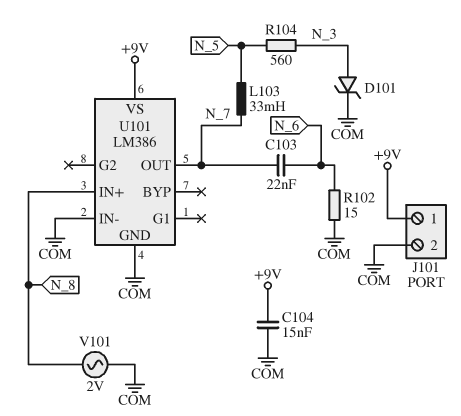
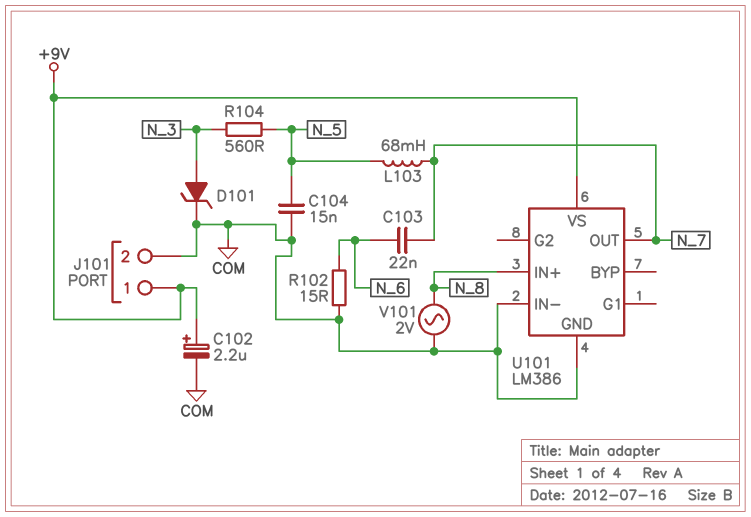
C102: none -> 2.2uF (plus +9V, minus COM)
C104: 15nF (+9V, COM) -> 15nF (COM, N_5)
L103: 33mH (N_5, N_7) -> 68mH (N_5, N_7)

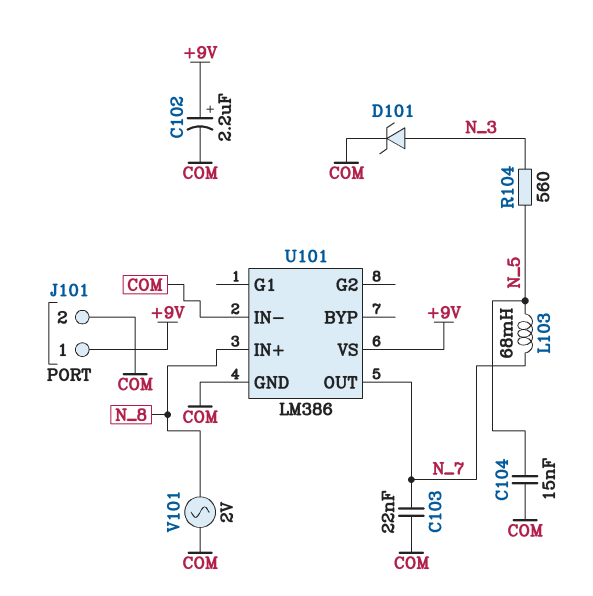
C103: 22nF (N_6, N_7) -> 22nF (COM, N_7)
R102: 15 (COM, N_6) -> none

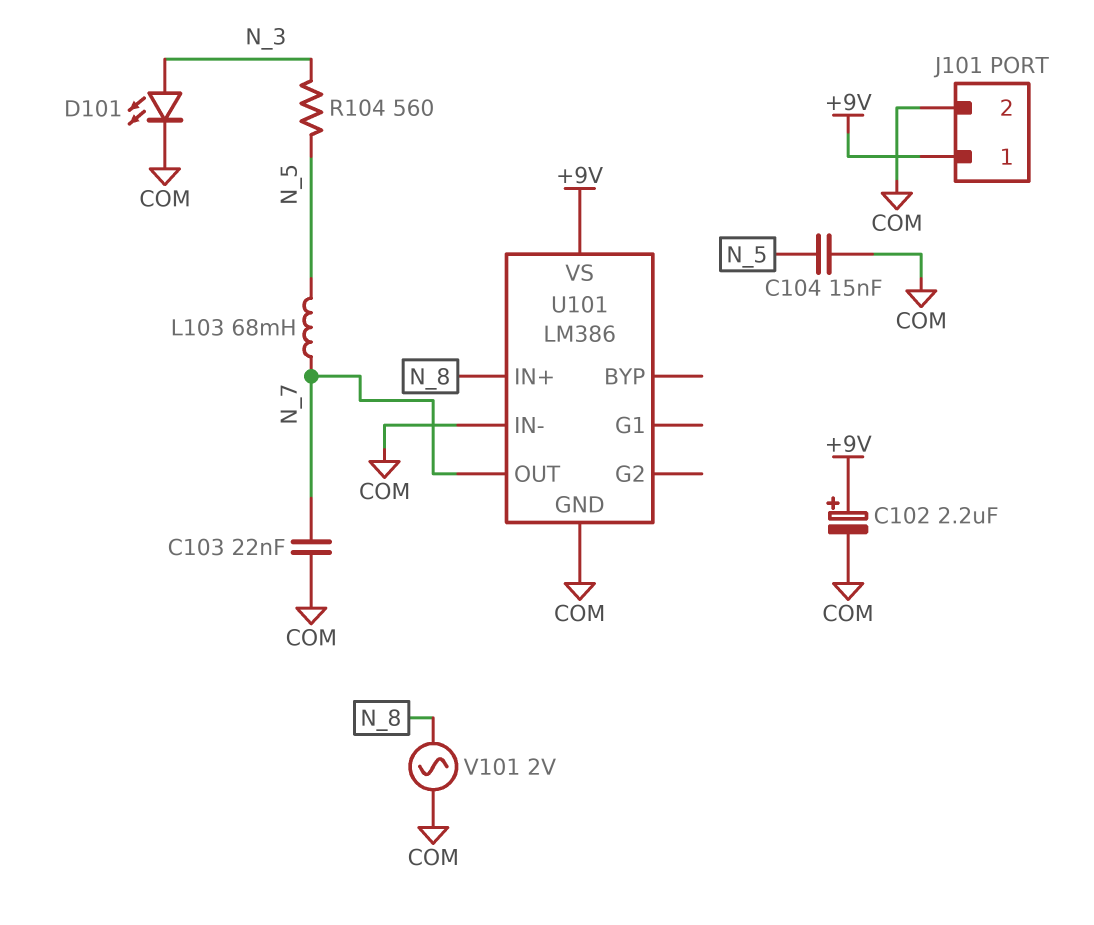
D101: zener (A N_3, K COM) -> LED (A N_3, K COM)

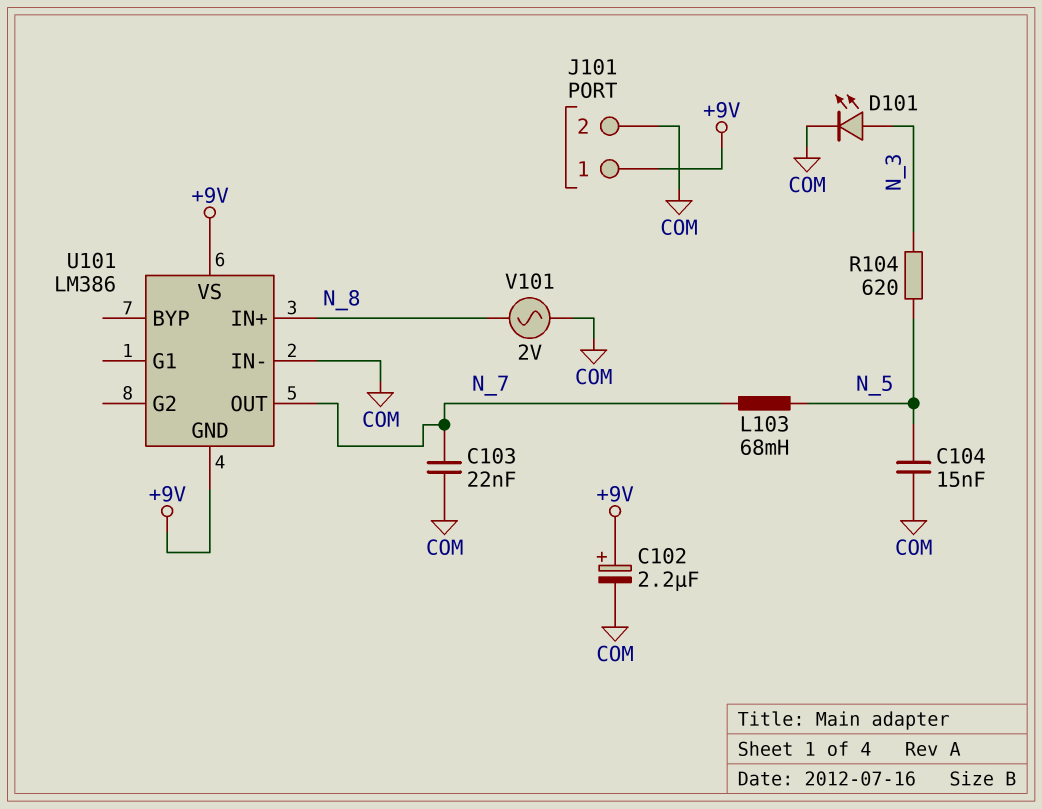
R104: 560 (N_3, N_5) -> 620 (N_3, N_5)
U101 pin GND: COM -> +9V

